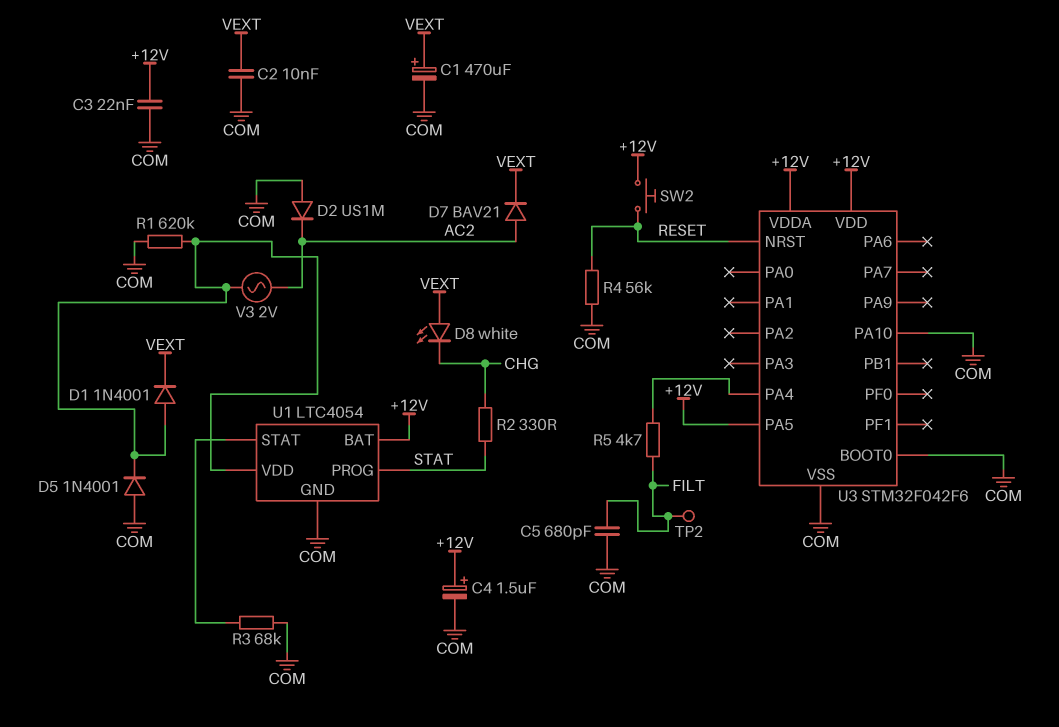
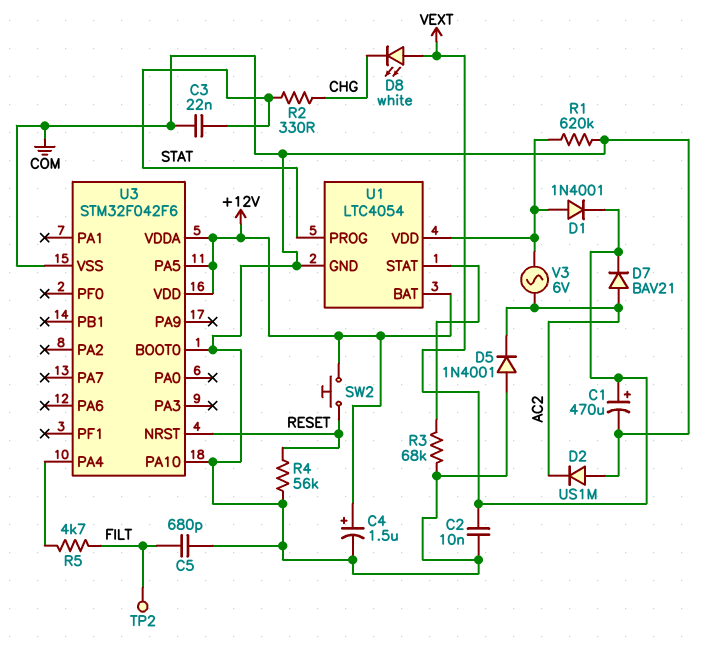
C3: 22nF (+12V, COM) -> 22nF (COM, STAT)
D5: diode 1N4001 (A COM, K U1/VDD) -> diode 1N4001 (A COM, K AC2)
V3: AC 2V (AC2, U1/VDD) -> AC 6V (AC2, U1/VDD)

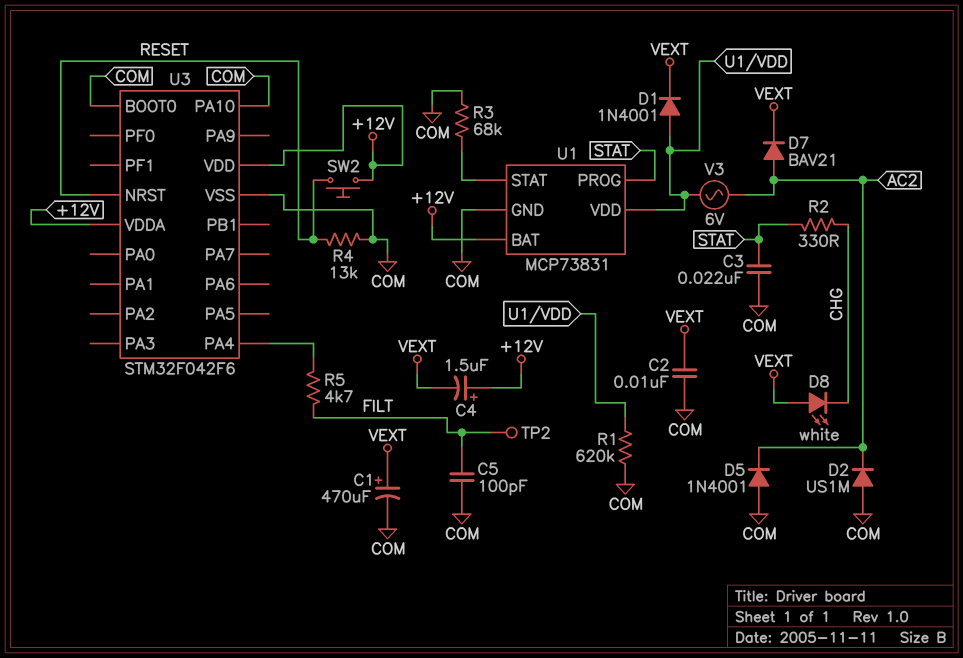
C4: 1.5uF (plus +12V, minus COM) -> 1.5uF (plus +12V, minus VEXT)
C5: 680pF (COM, FILT) -> 100pF (COM, FILT)
R4: 56k (COM, RESET) -> 13k (COM, RESET)
U1: LTC4054 -> MCP73831
U3 pin PA5: +12V -> none

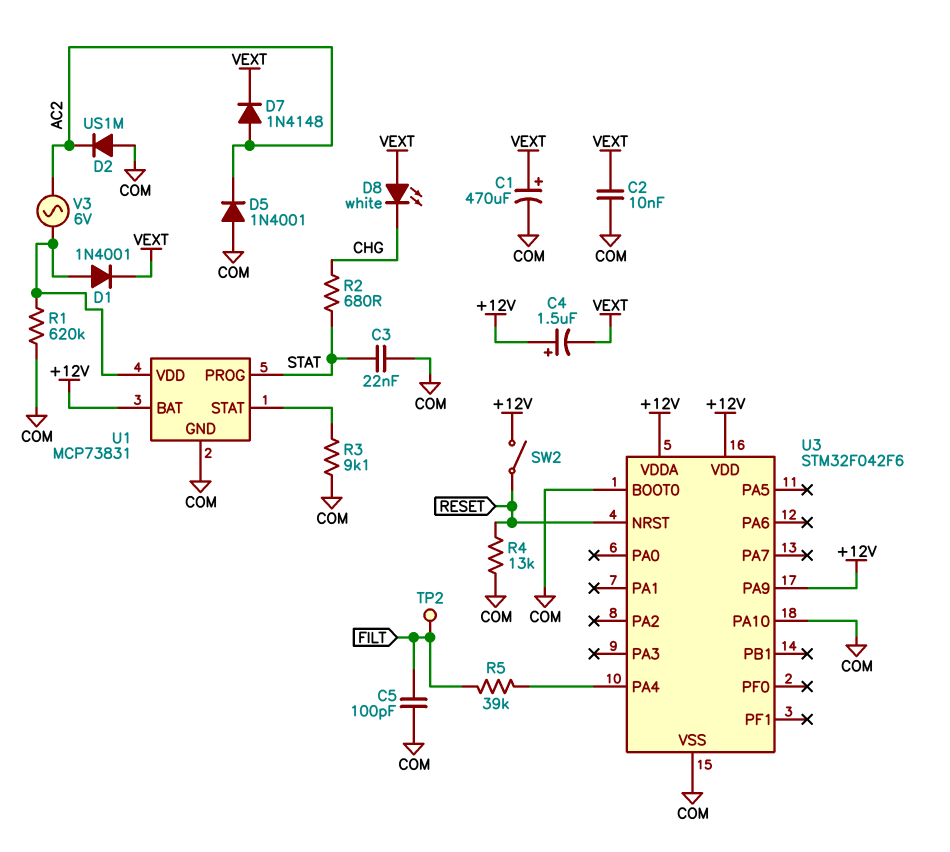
D7: diode BAV21 (A AC2, K VEXT) -> diode 1N4148 (A AC2, K VEXT)
R2: 330 (CHG, STAT) -> 680 (CHG, STAT)
R3: 68k (COM, U1/STAT) -> 9.1k (COM, U1/STAT)
R5: 4.7k (FILT, U3/PA4) -> 39k (FILT, U3/PA4)
SW2: button (+12V, RESET) -> switch (+12V, RESET)
U3 pin PA9: none -> +12V

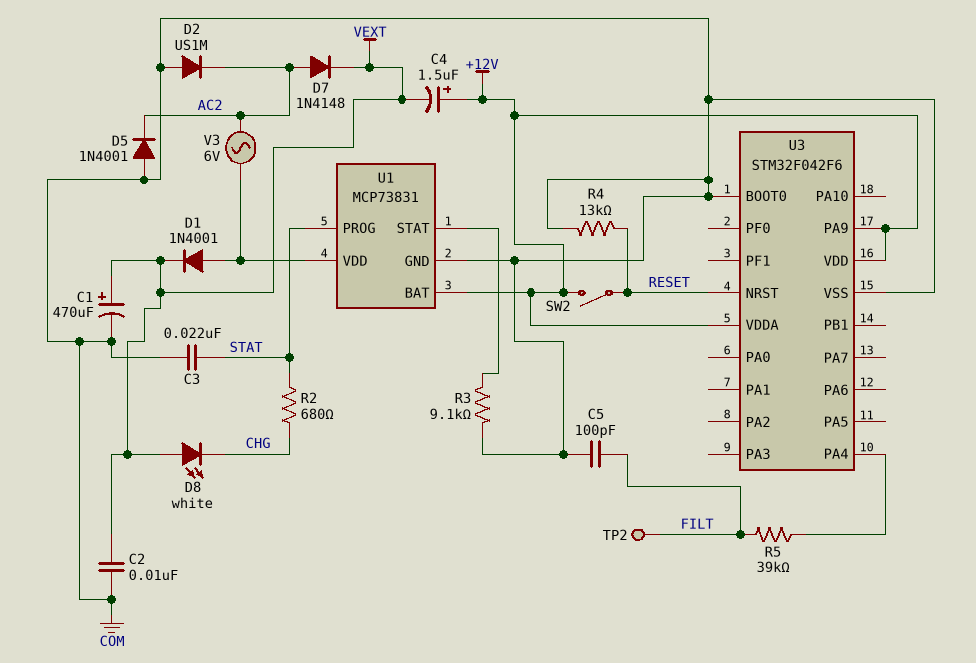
R1: 620k (COM, U1/VDD) -> none
U3 pin PA10: COM -> none

